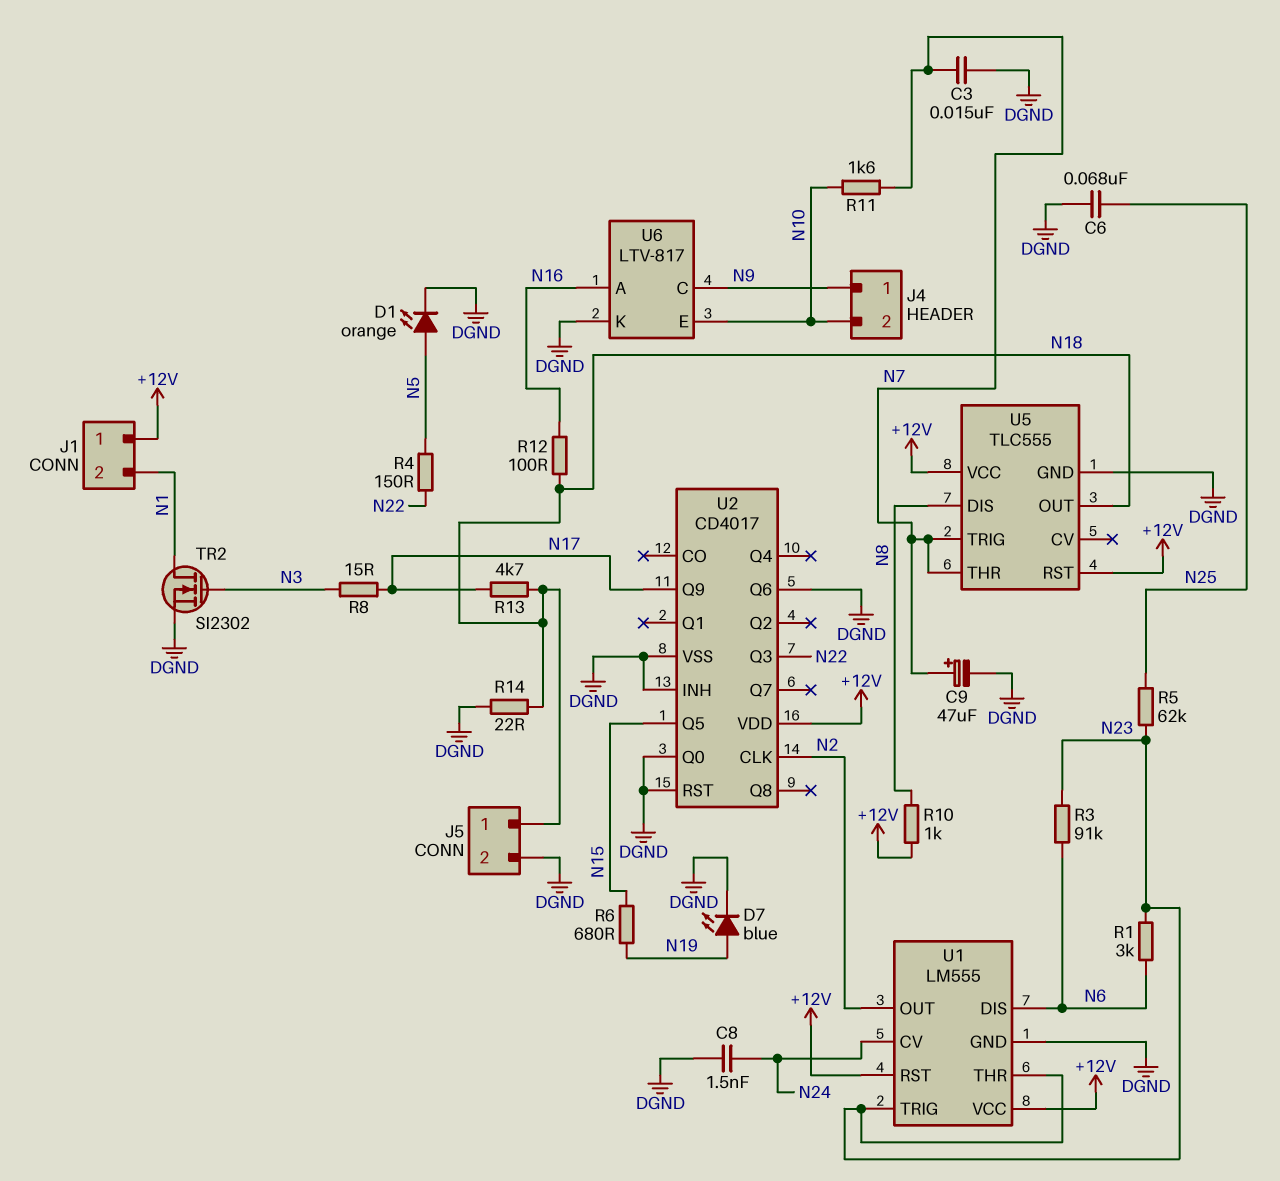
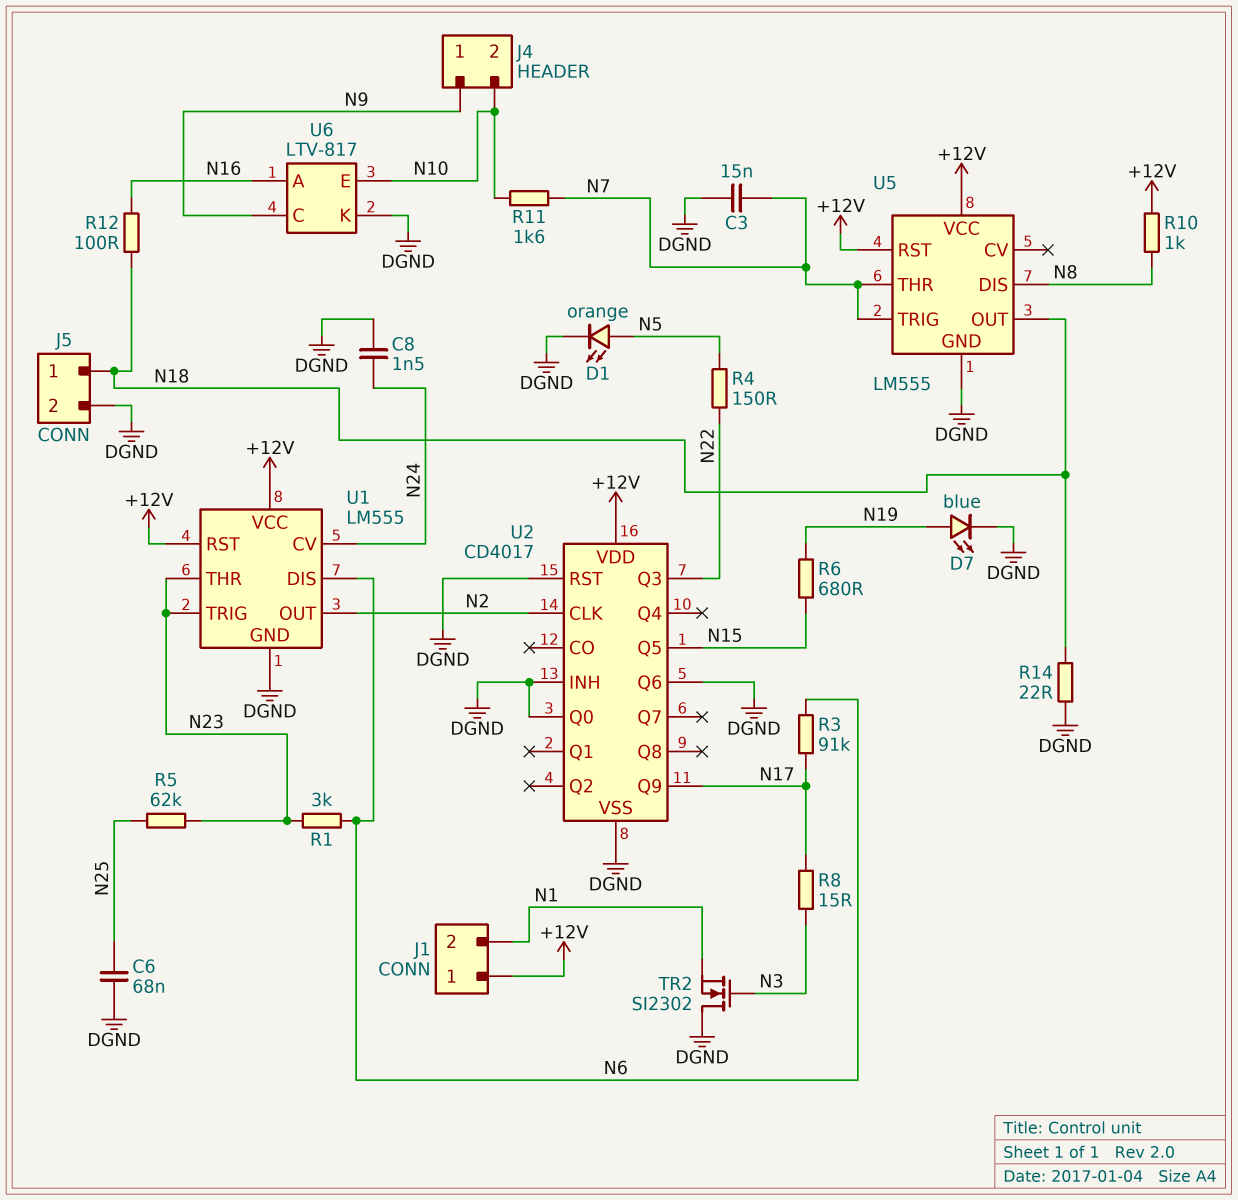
C9: 47uF (plus N7, minus DGND) -> none
R3: 91k (N6, N23) -> 91k (N6, N17)
R13: 4.7k (N17, N18) -> none
TR2: NMOS SI2302 (G N3, D N1, S DGND) -> NMOS SI2302 (G N3, D DGND, S N1)
U5: TLC555 -> LM555

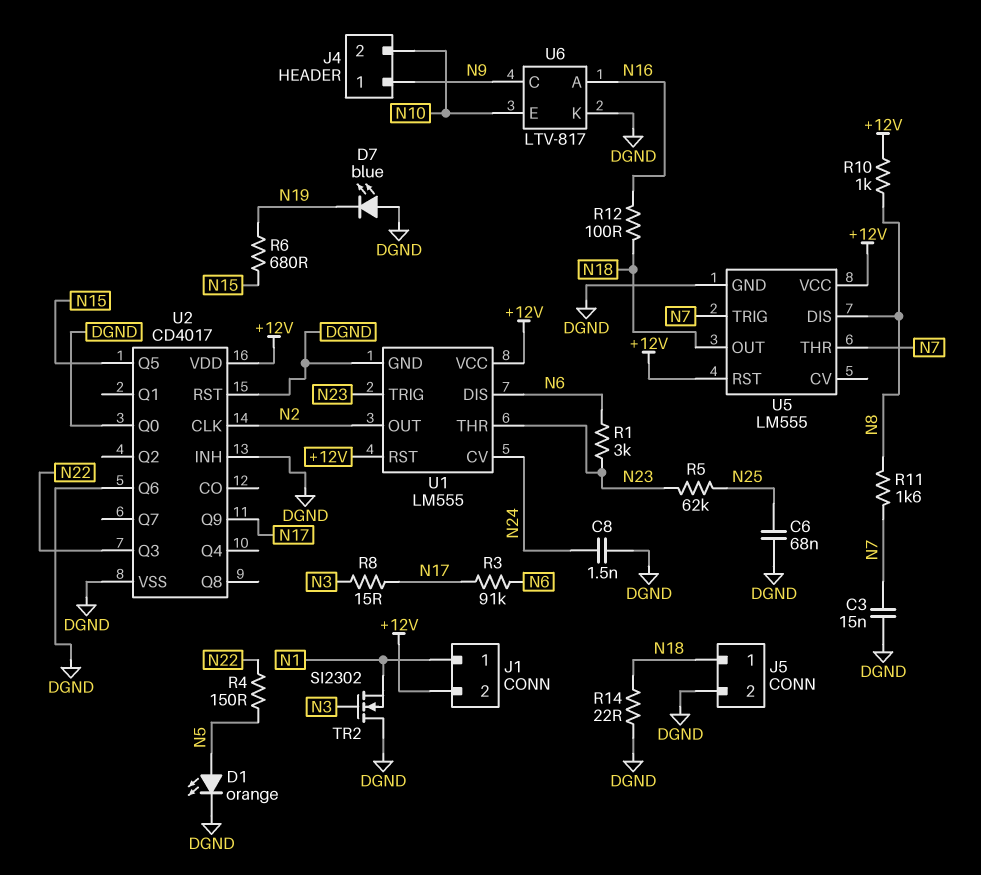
D7: LED blue (A N19, K DGND) -> LED blue (A DGND, K N19)
J1 pin 1: +12V -> N1
J1 pin 2: N1 -> +12V
R11: 1.6k (N7, N10) -> 1.6k (N7, N8)

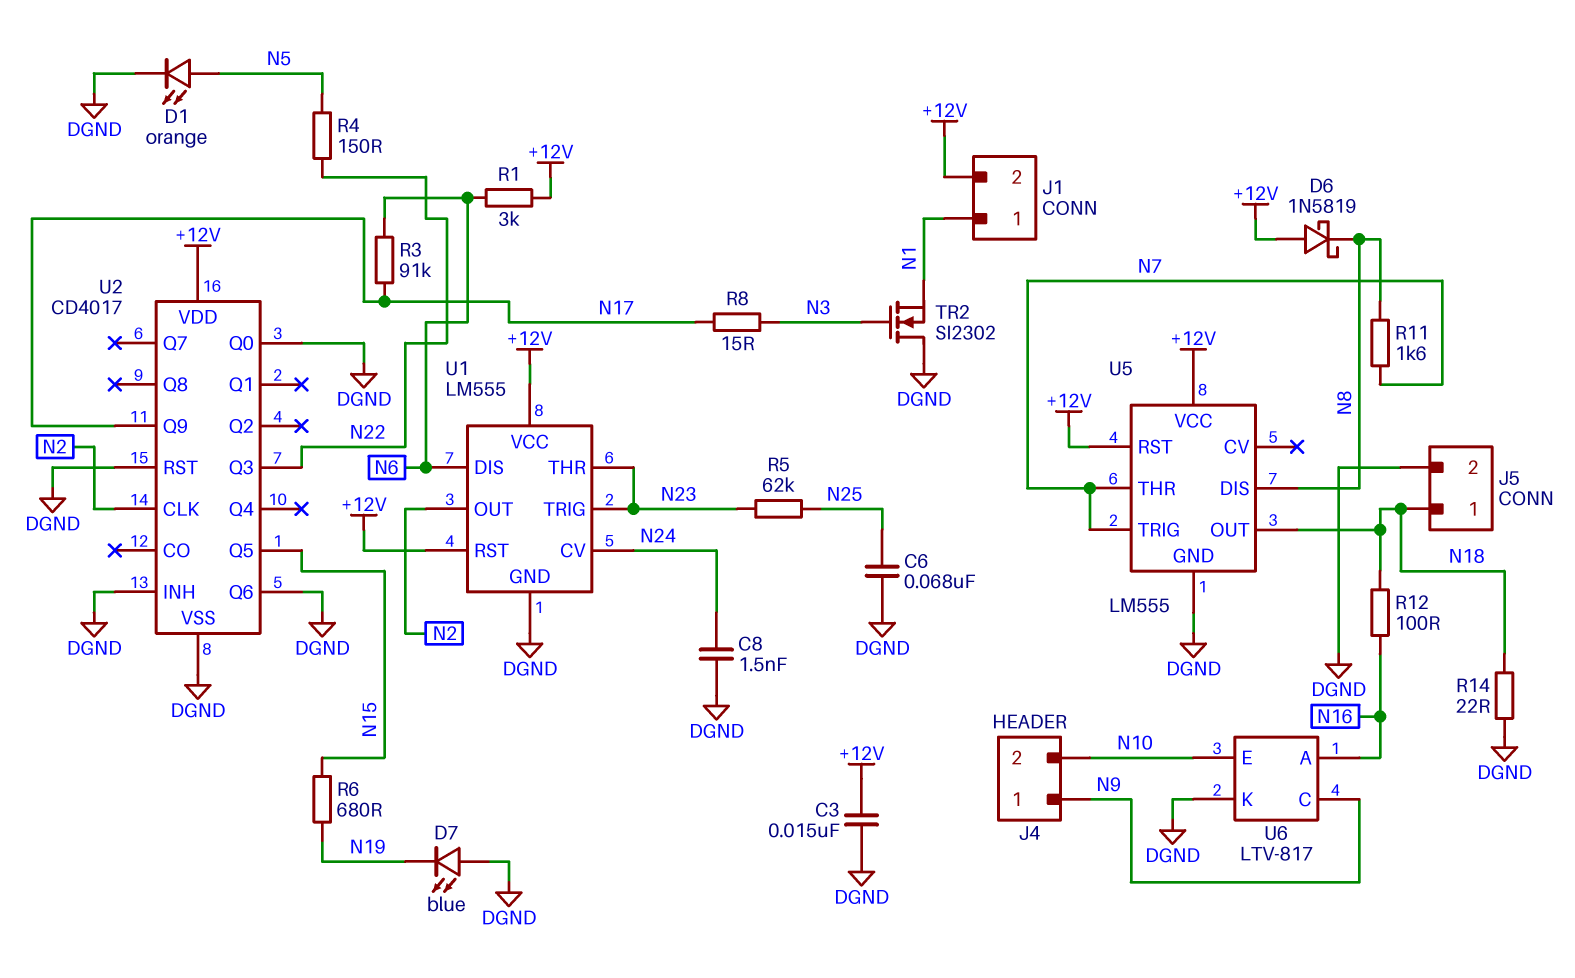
C3: 15nF (DGND, N7) -> 15nF (+12V, DGND)
D6: none -> schottky 1N5819 (A +12V, K N8)
R1: 3k (N6, N23) -> 3k (+12V, N6)
R10: 1k (+12V, N8) -> none

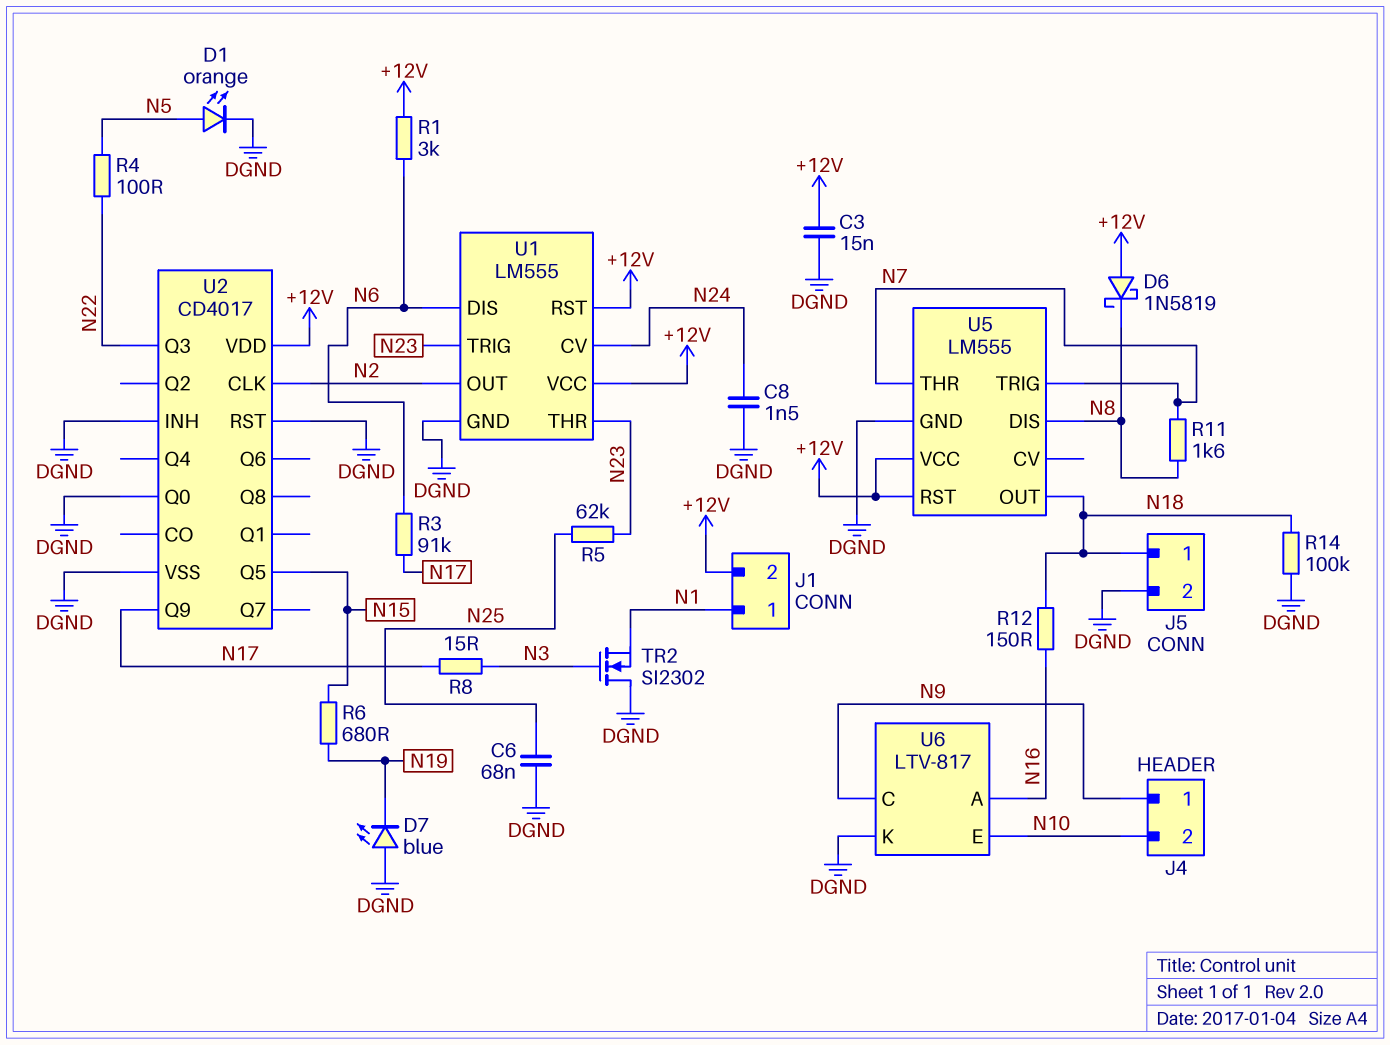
R4: 150 (N5, N22) -> 100 (N5, N22)
R12: 100 (N16, N18) -> 150 (N16, N18)
R14: 22 (DGND, N18) -> 100k (DGND, N18)
U2 pin Q6: DGND -> none

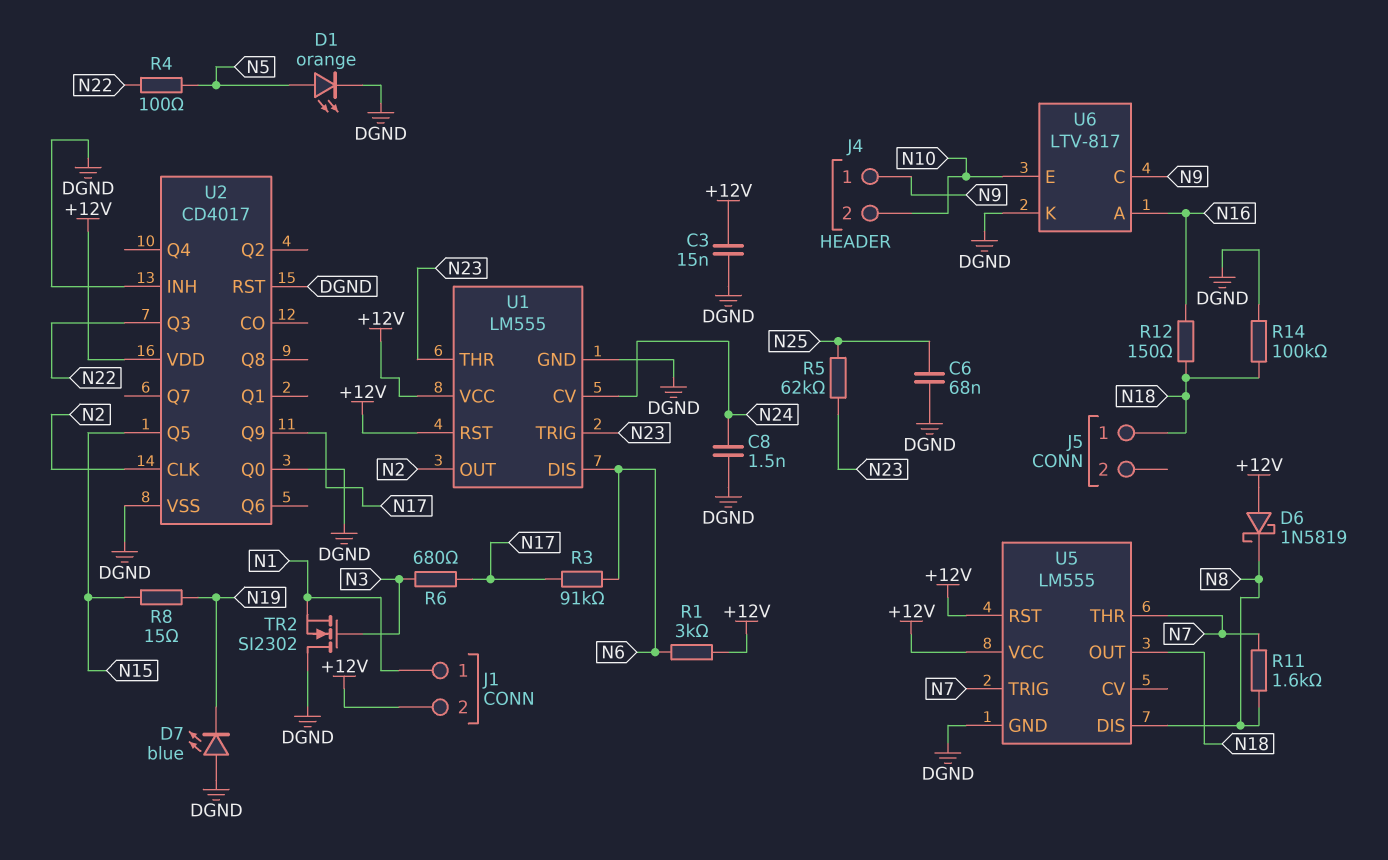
J5 pin 2: DGND -> none
R6: 680 (N15, N19) -> 680 (N3, N17)
R8: 15 (N3, N17) -> 15 (N15, N19)

